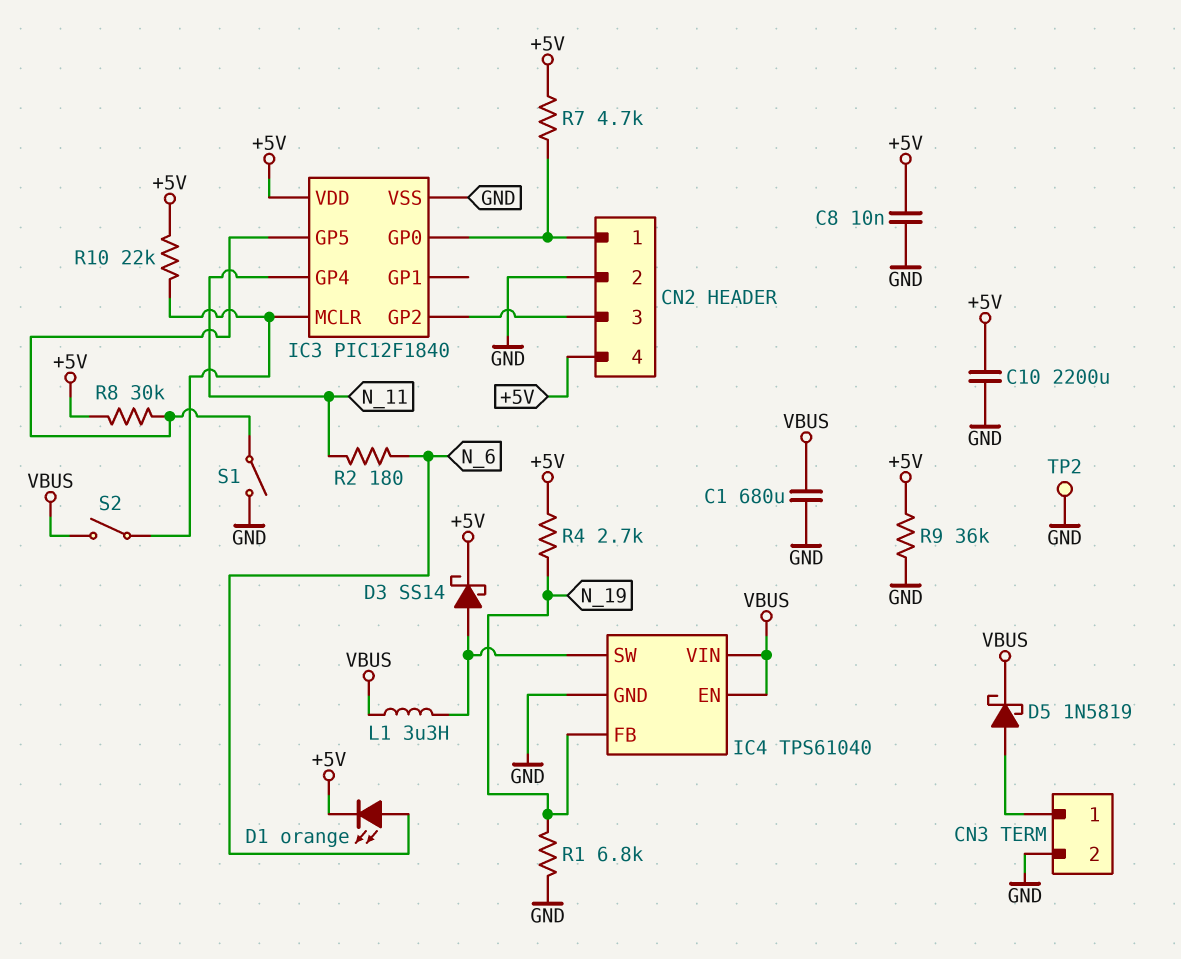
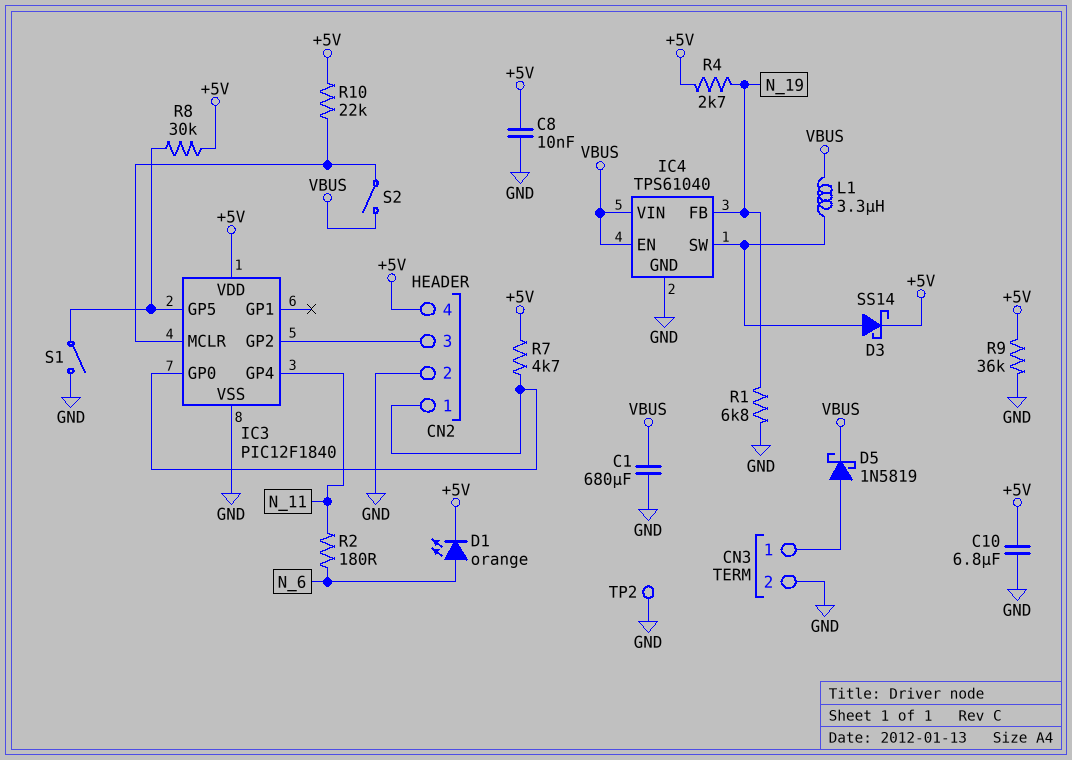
C10: 2200uF (+5V, GND) -> 6.8uF (+5V, GND)

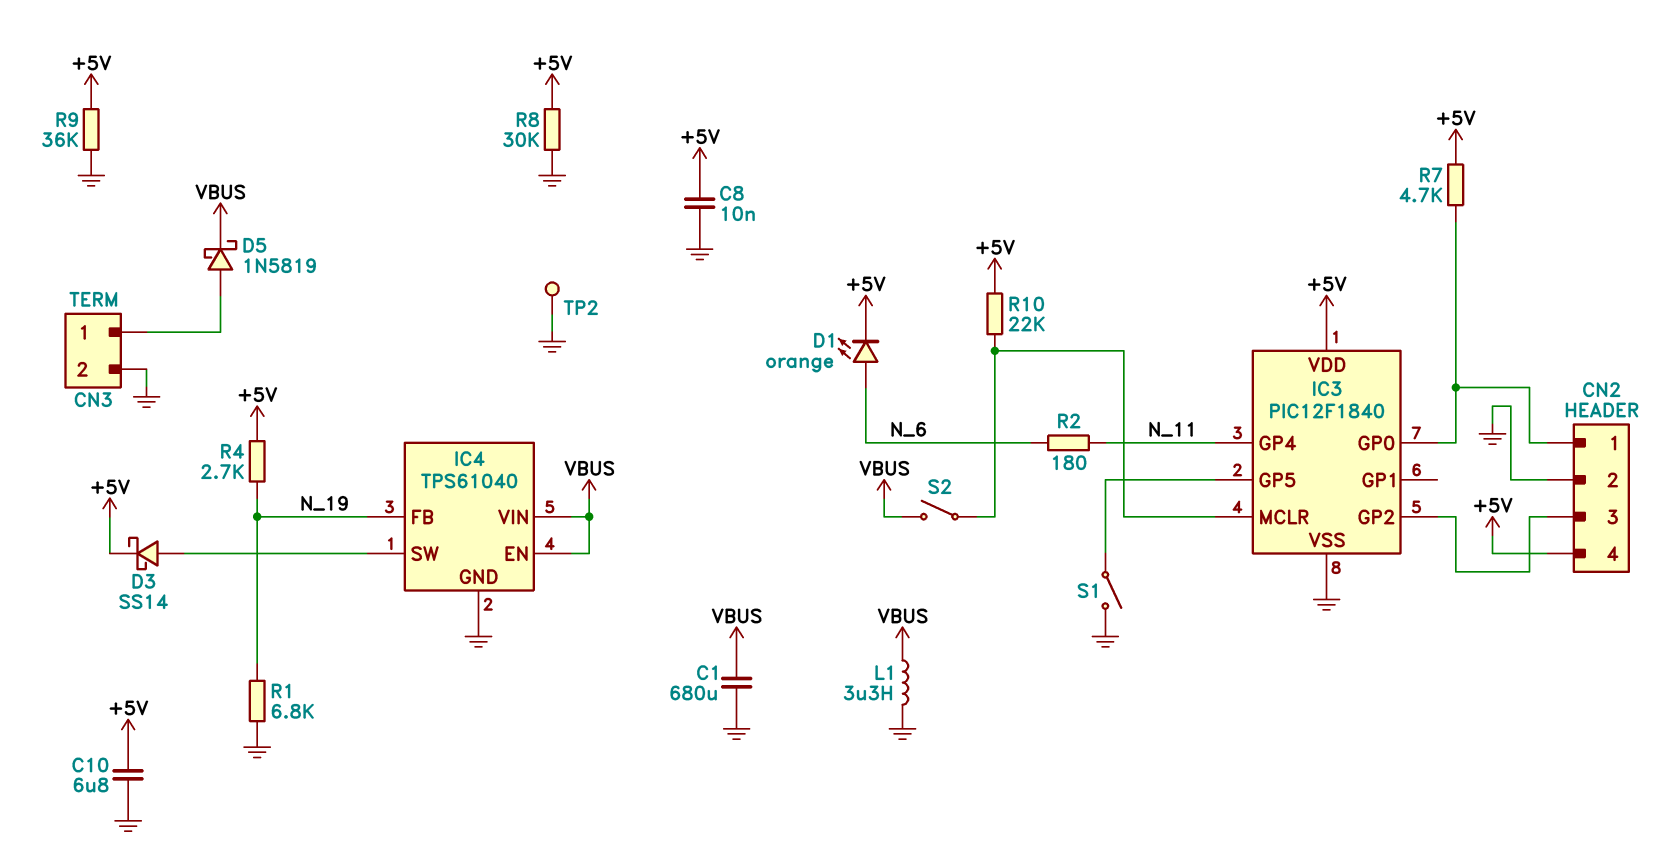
L1: 3.3uH (IC4/SW, VBUS) -> 3.3uH (GND, VBUS)
R8: 30k (+5V, IC3/GP5) -> 30k (+5V, GND)

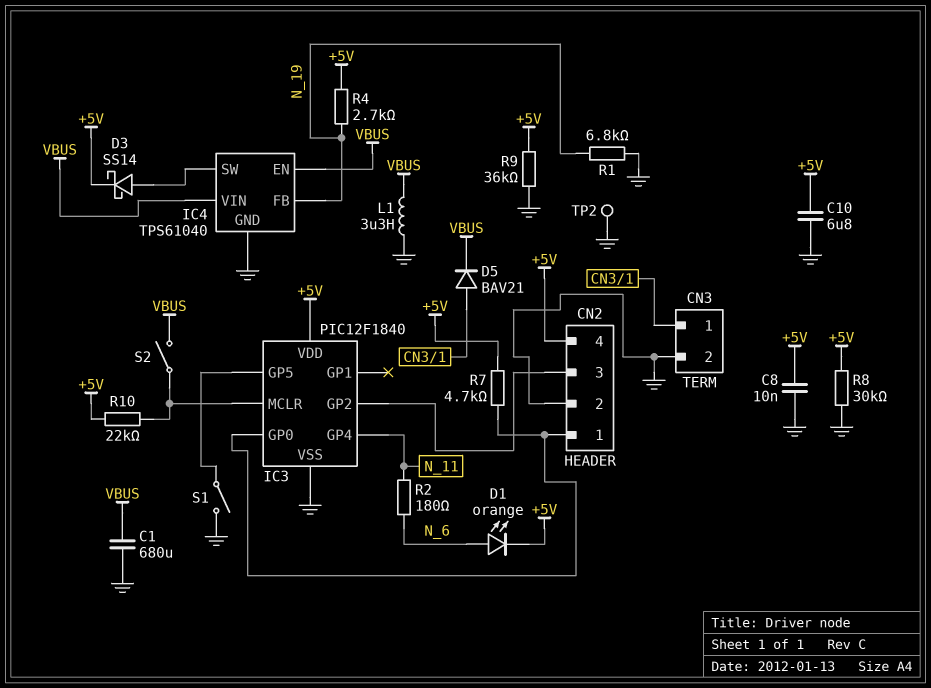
D5: schottky 1N5819 (A CN3/1, K VBUS) -> diode BAV21 (A CN3/1, K VBUS)

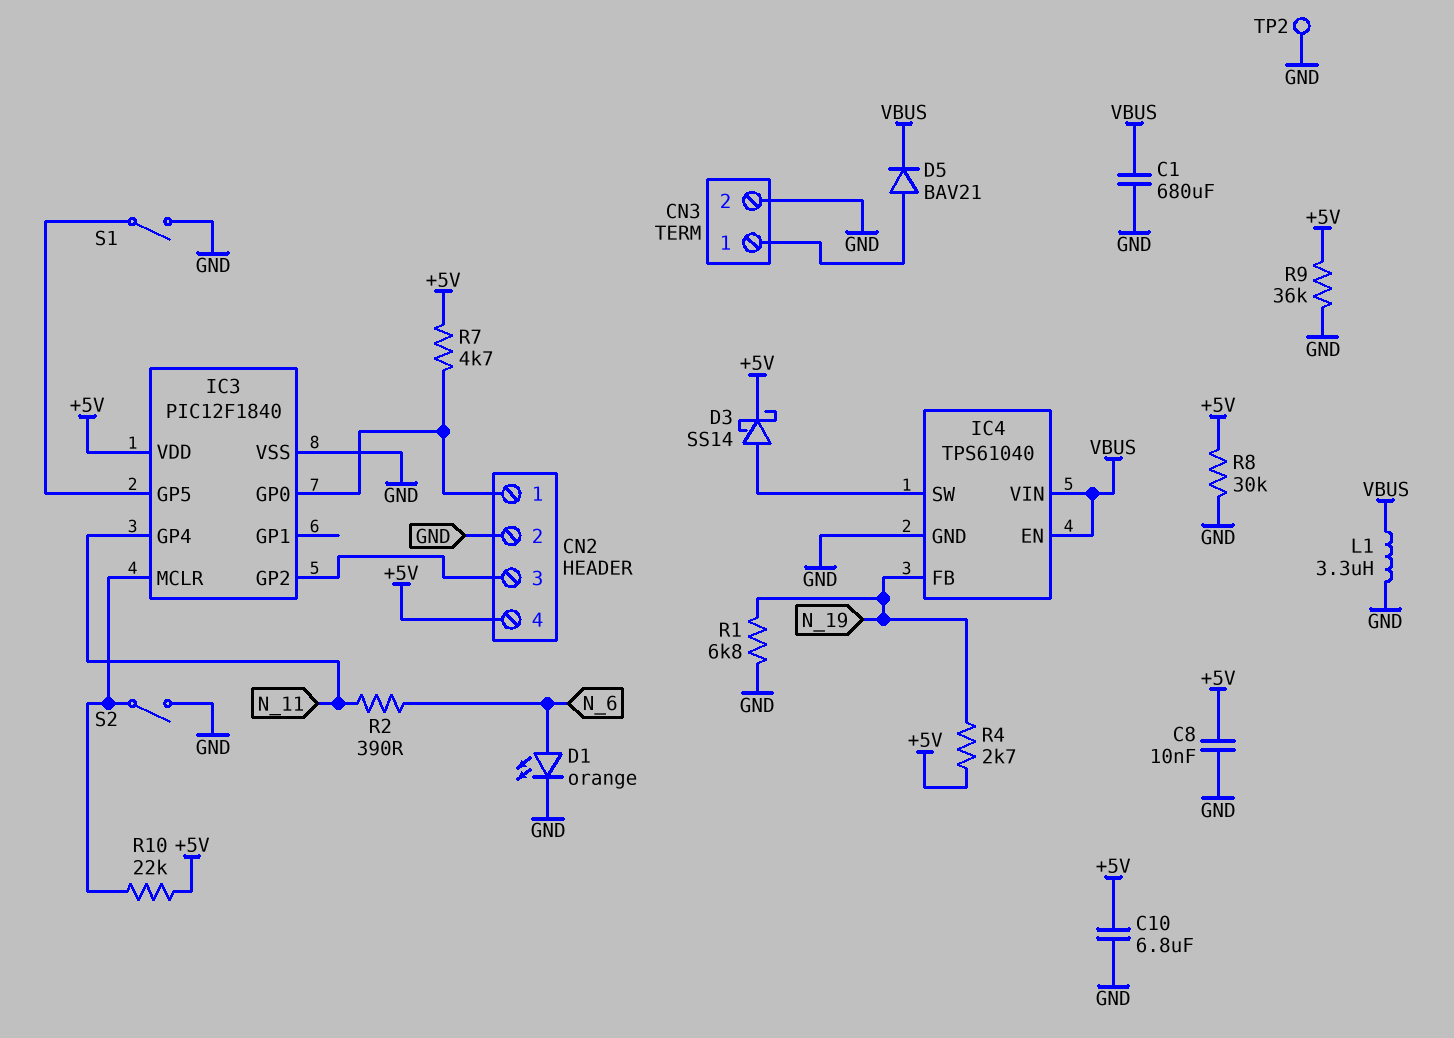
D1: LED orange (A N_6, K +5V) -> LED orange (A N_6, K GND)
R2: 180 (N_6, N_11) -> 390 (N_6, N_11)
S2: switch (IC3/MCLR, VBUS) -> switch (GND, IC3/MCLR)

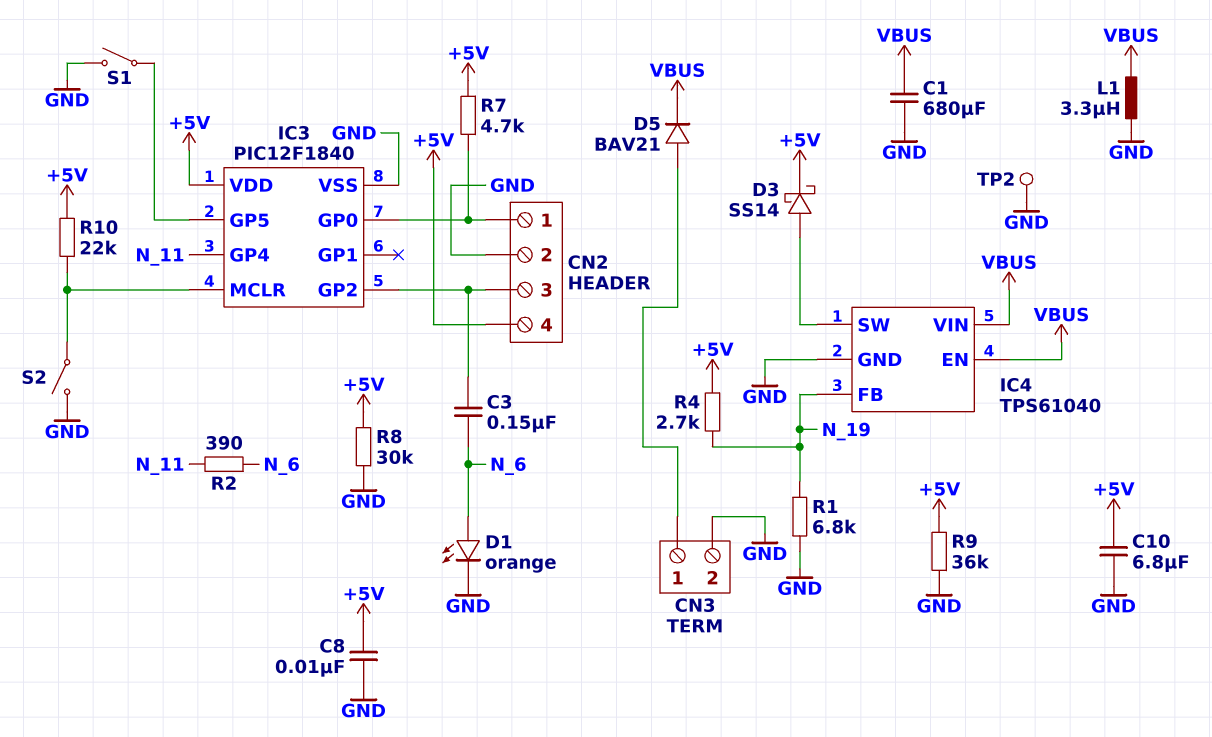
C3: none -> 150nF (CN2/3, N_6)

